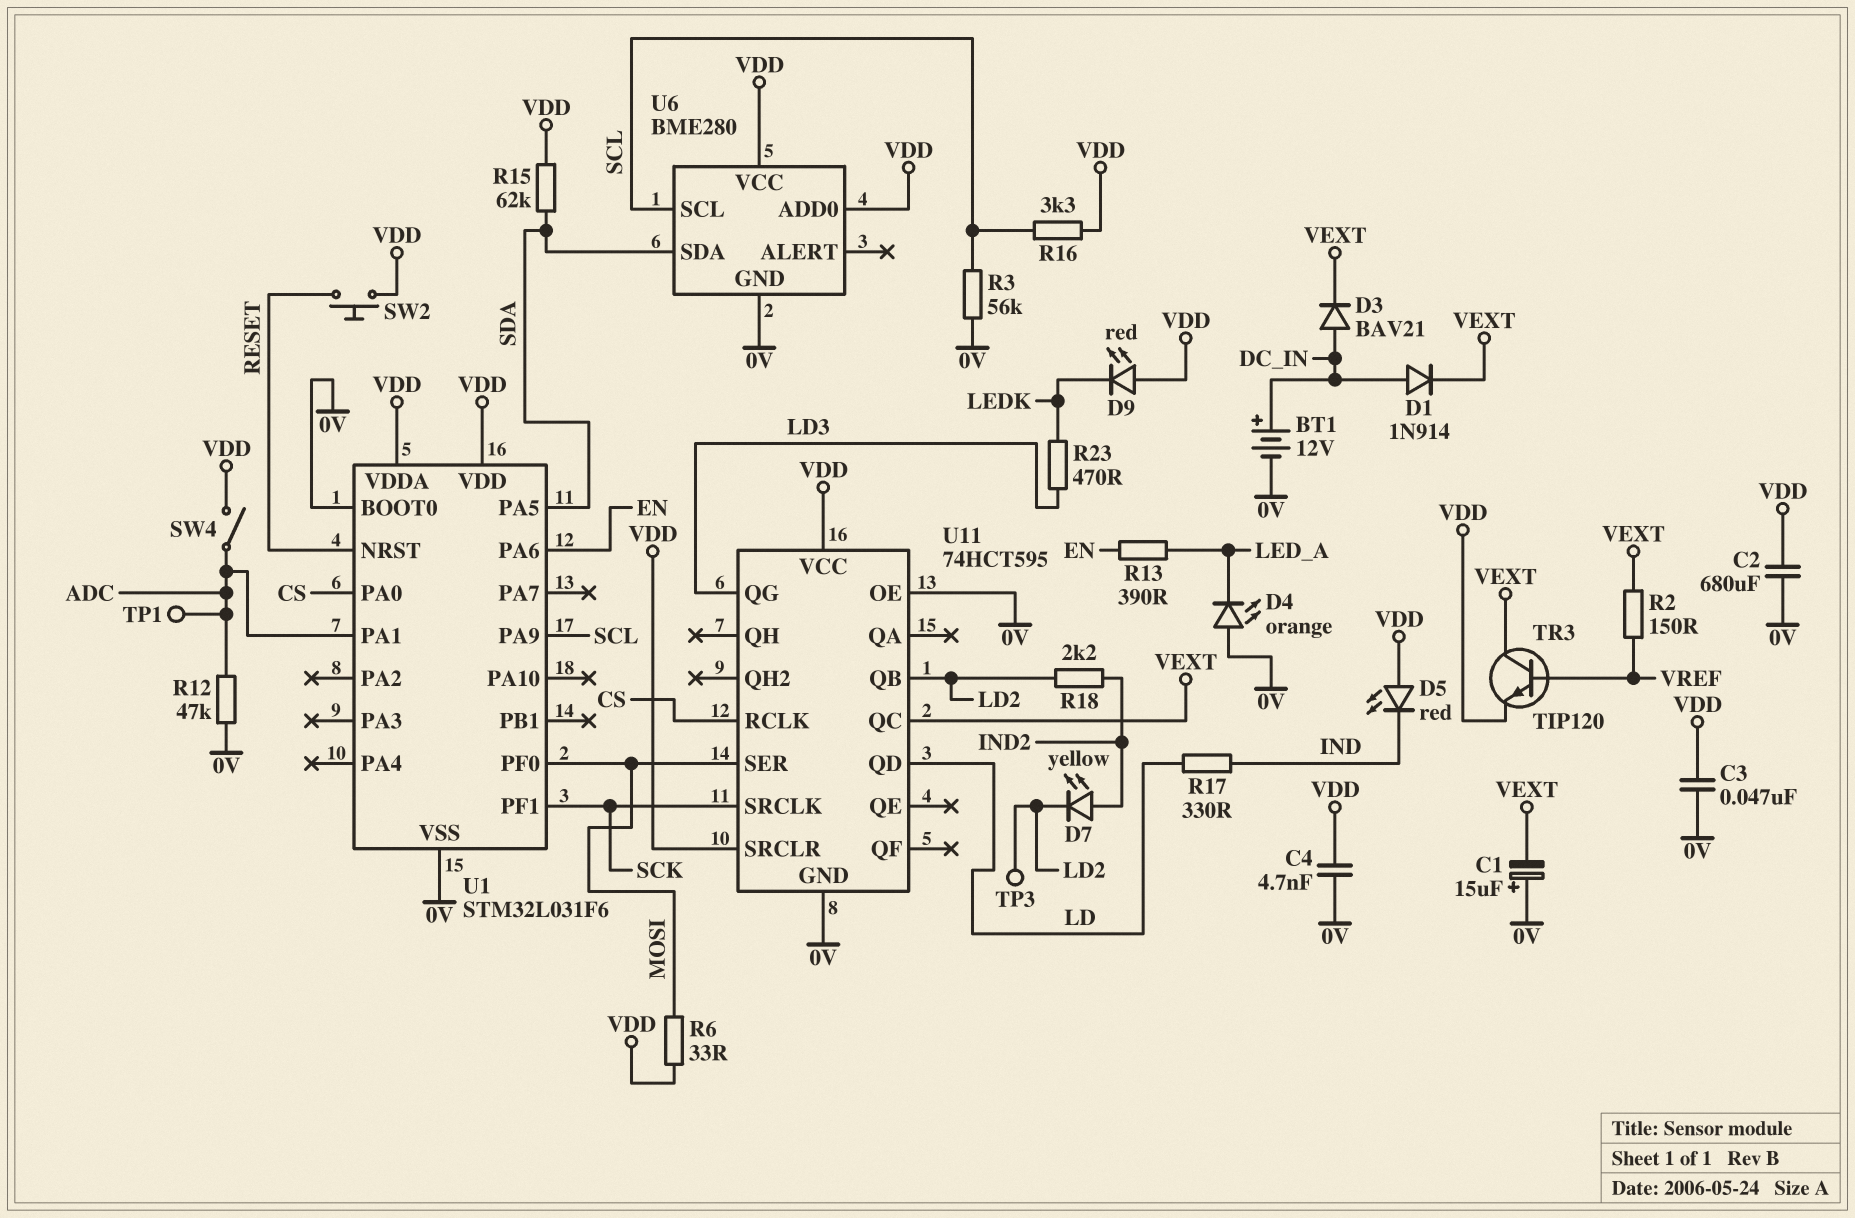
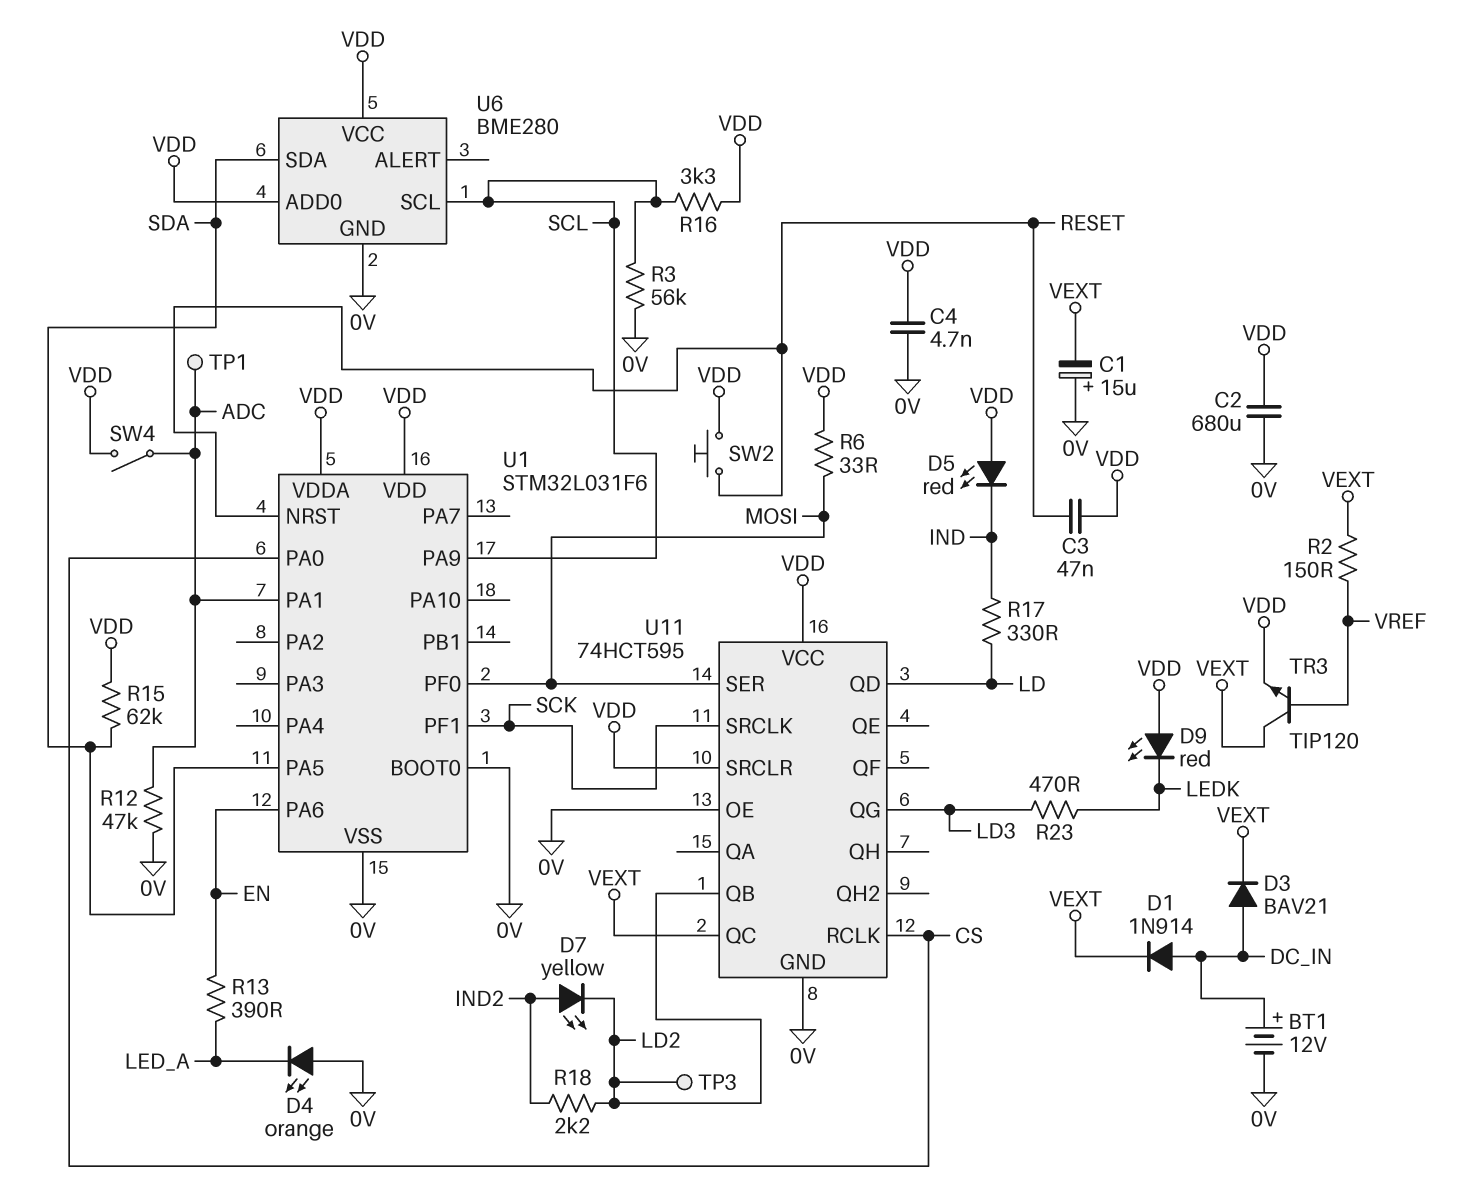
C3: 47nF (0V, VDD) -> 47nF (RESET, VDD)

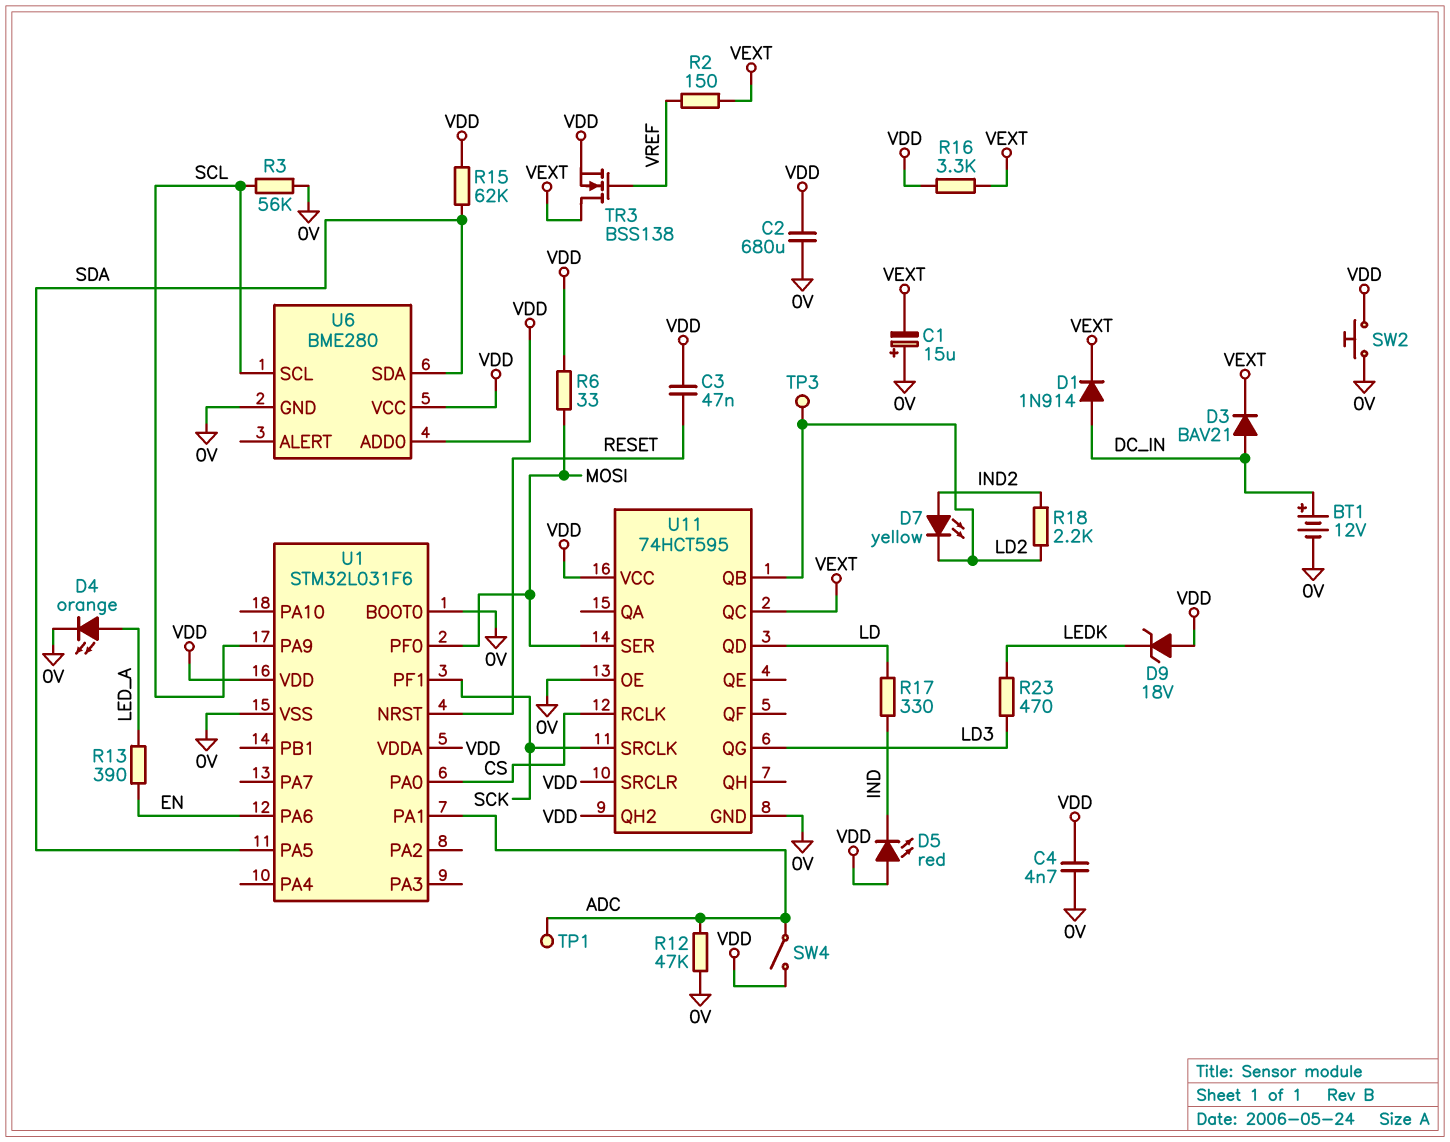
D4: LED orange (A 0V, K LED_A) -> LED orange (A LED_A, K 0V)
D9: LED red (A VDD, K LEDK) -> zener 18V (A VDD, K LEDK)
R16: 3.3k (SCL, VDD) -> 3.3k (VDD, VEXT)
SW2: button (RESET, VDD) -> button (0V, VDD)
TR3: NPN TIP120 (B VREF, C VEXT, E VDD) -> NMOS BSS138 (G VREF, D VEXT, S VDD)
U11 pin QH2: none -> VDD

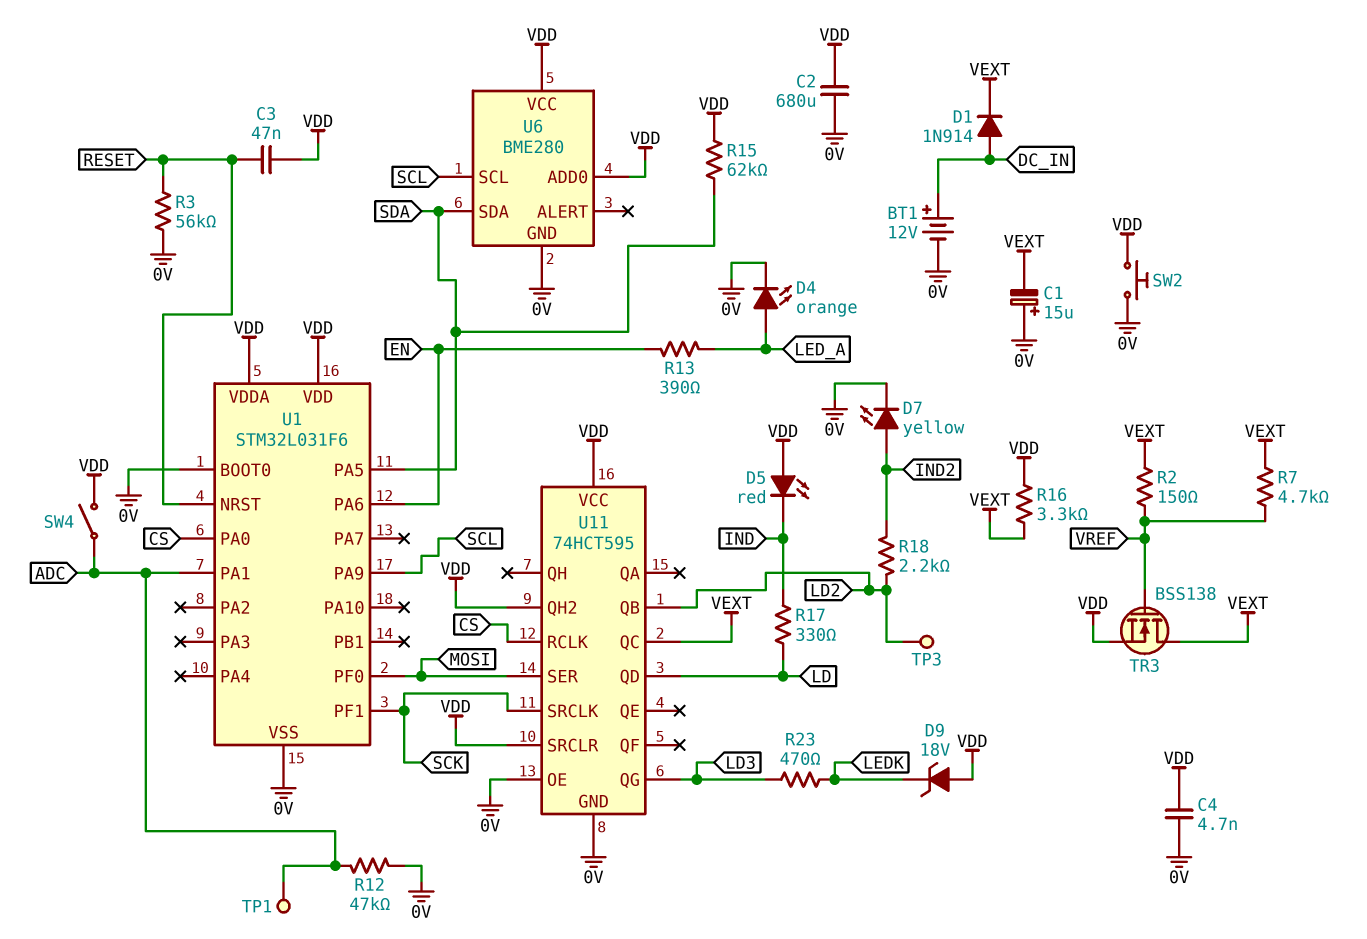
D3: diode BAV21 (A DC_IN, K VEXT) -> none
D7: LED yellow (A IND2, K LD2) -> LED yellow (A IND2, K 0V)
R3: 56k (0V, SCL) -> 56k (0V, RESET)
R6: 33 (MOSI, VDD) -> none
R7: none -> 4.7k (VEXT, VREF)

